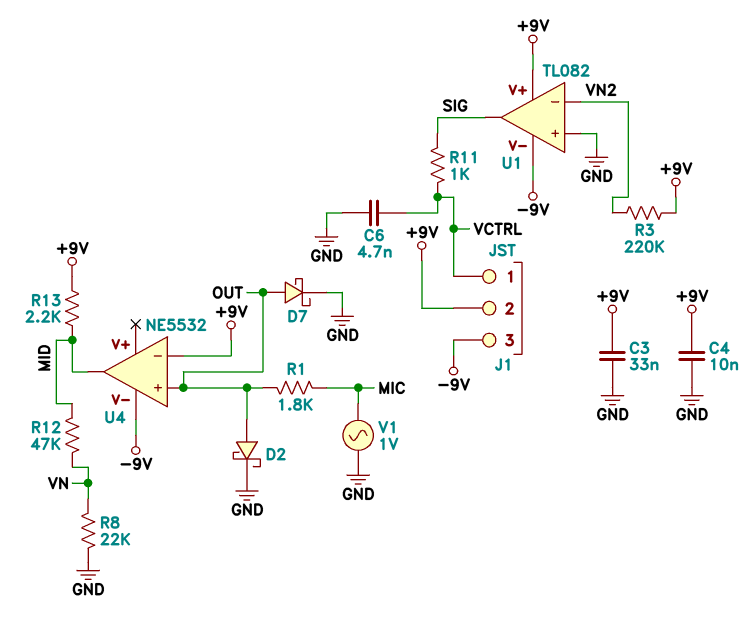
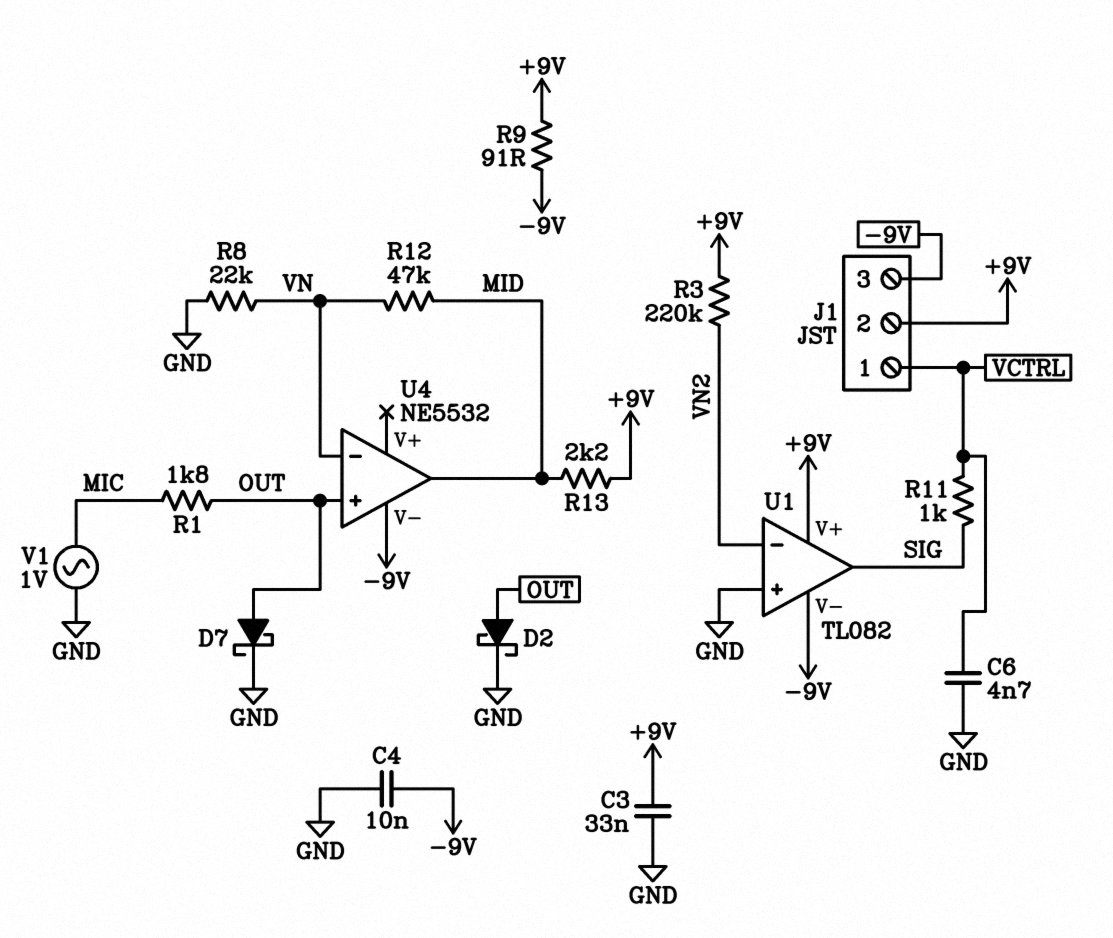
C4: 10nF (+9V, GND) -> 10nF (-9V, GND)
R9: none -> 91 (+9V, -9V)
U4 pin in-: +9V -> VN

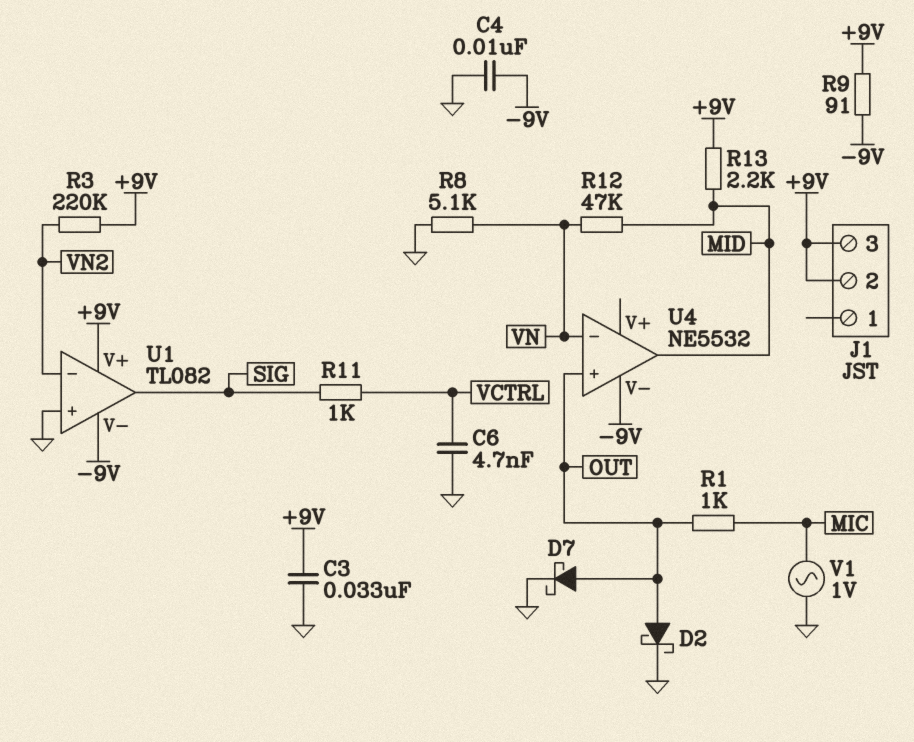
J1 pin 1: VCTRL -> none
J1 pin 3: -9V -> +9V
R1: 1.8k (MIC, OUT) -> 1k (MIC, OUT)
R8: 22k (GND, VN) -> 5.1k (GND, VN)

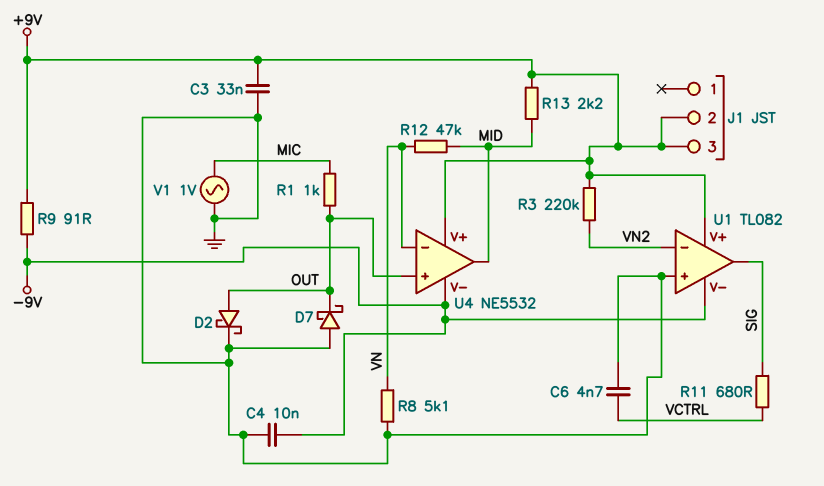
D7: schottky (A OUT, K GND) -> schottky (A GND, K OUT)
R11: 1k (SIG, VCTRL) -> 680 (SIG, VCTRL)
U4 pin V+: none -> +9V

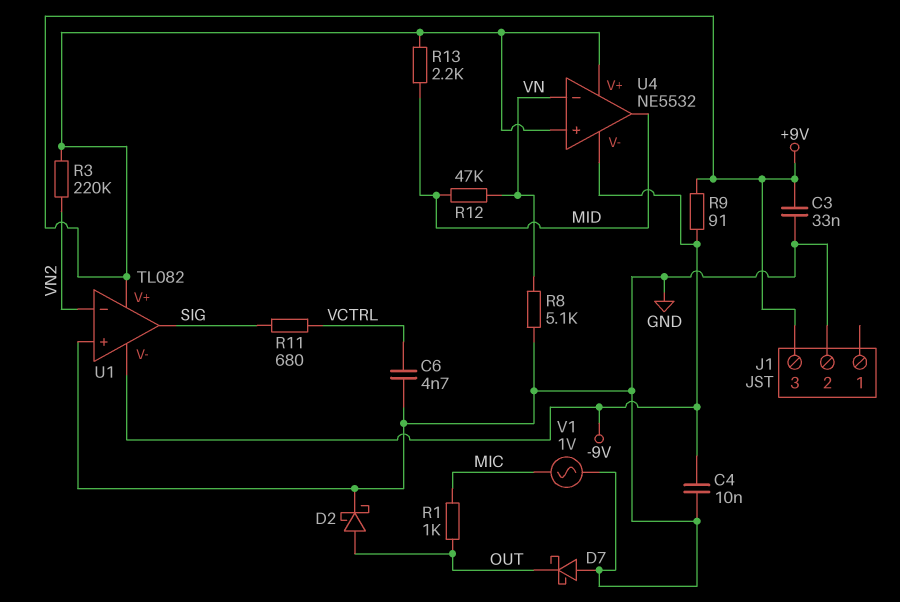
J1 pin 2: +9V -> GND
U4 pin in+: OUT -> +9V

